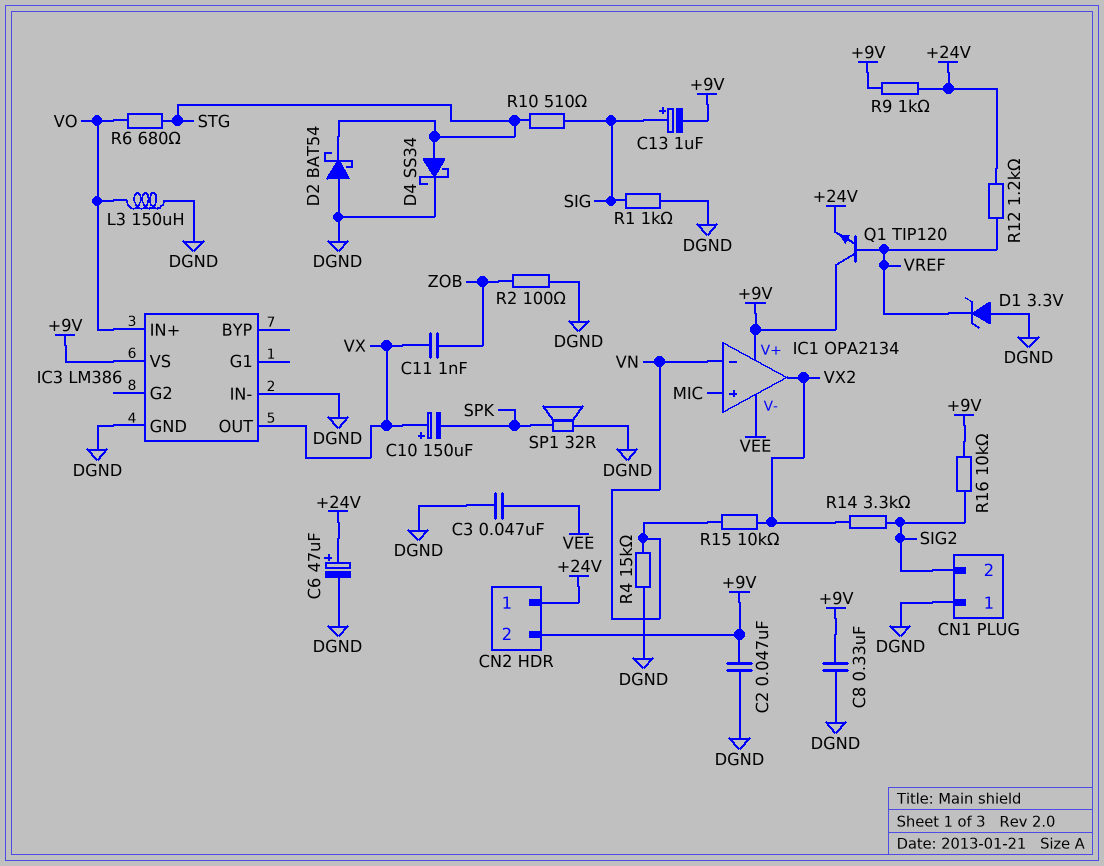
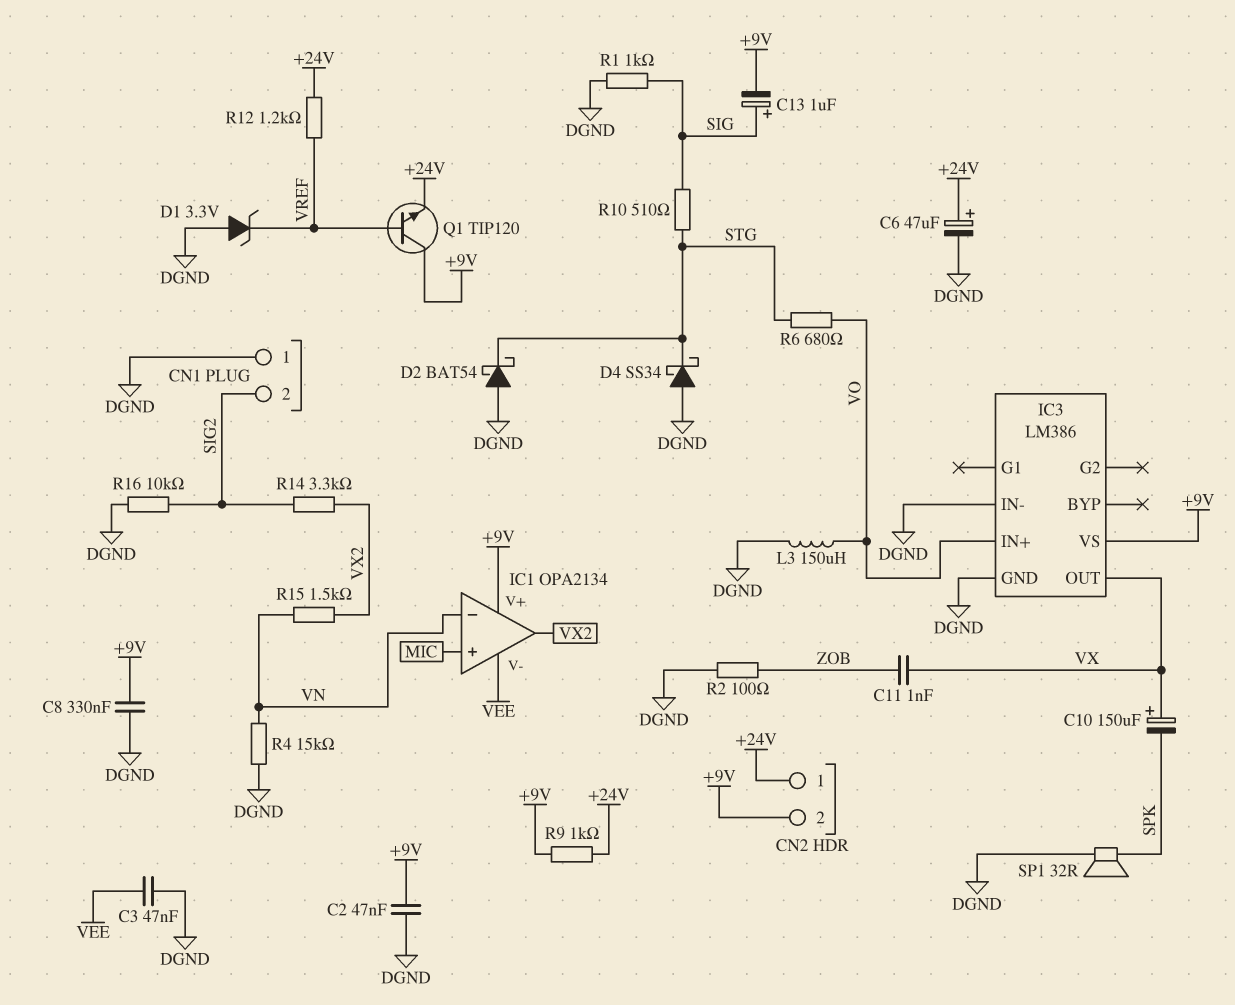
D4: schottky SS34 (A STG, K DGND) -> schottky SS34 (A DGND, K STG)
R15: 10k (VN, VX2) -> 1.5k (VN, VX2)
R16: 10k (+9V, SIG2) -> 10k (DGND, SIG2)

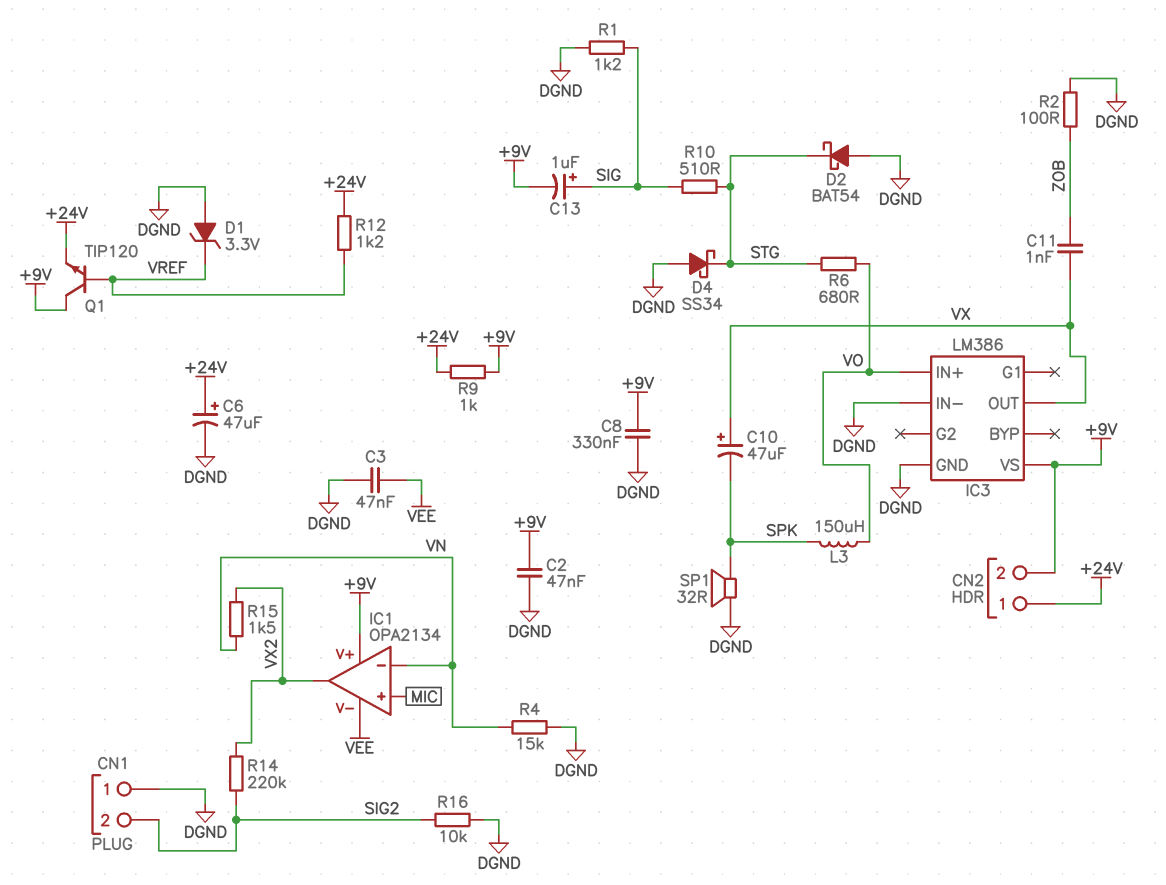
C10: 150uF (plus VX, minus SPK) -> 47uF (plus VX, minus SPK)
L3: 150uH (DGND, VO) -> 150uH (SPK, VO)
R1: 1k (DGND, SIG) -> 1.2k (DGND, SIG)
R14: 3.3k (SIG2, VX2) -> 220k (SIG2, VX2)

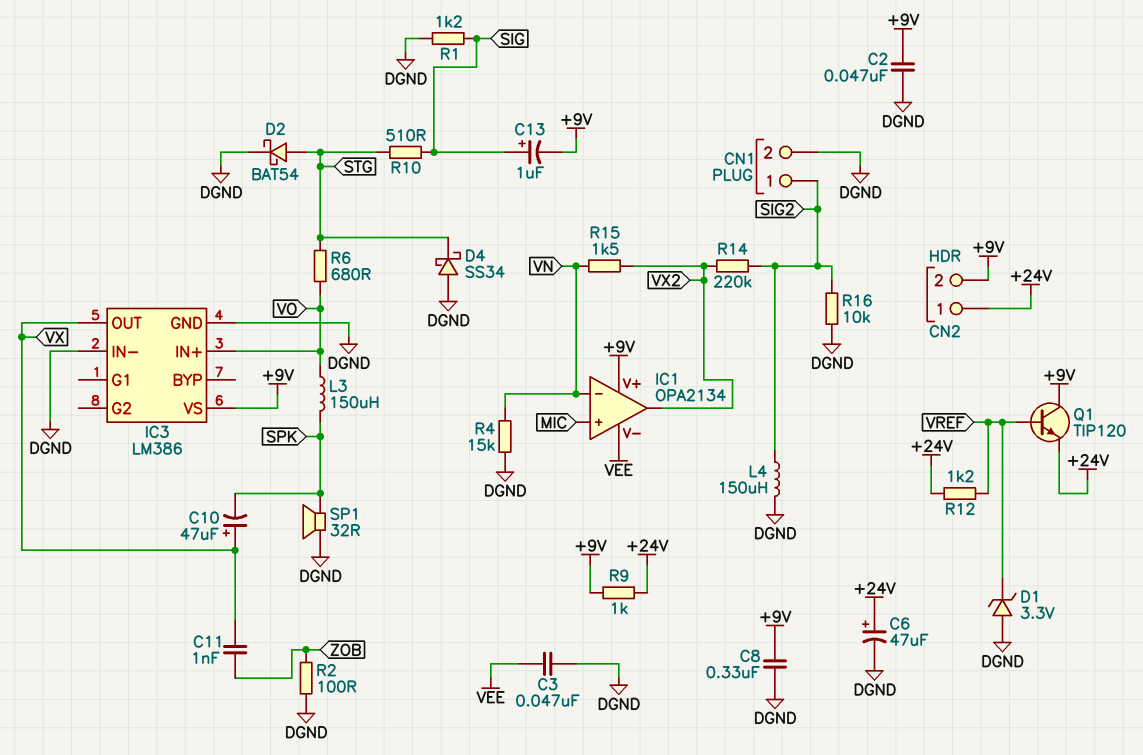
CN1 pin 1: DGND -> SIG2
CN1 pin 2: SIG2 -> DGND
D2: schottky BAT54 (A DGND, K STG) -> schottky BAT54 (A STG, K DGND)
L4: none -> 150uH (DGND, SIG2)

